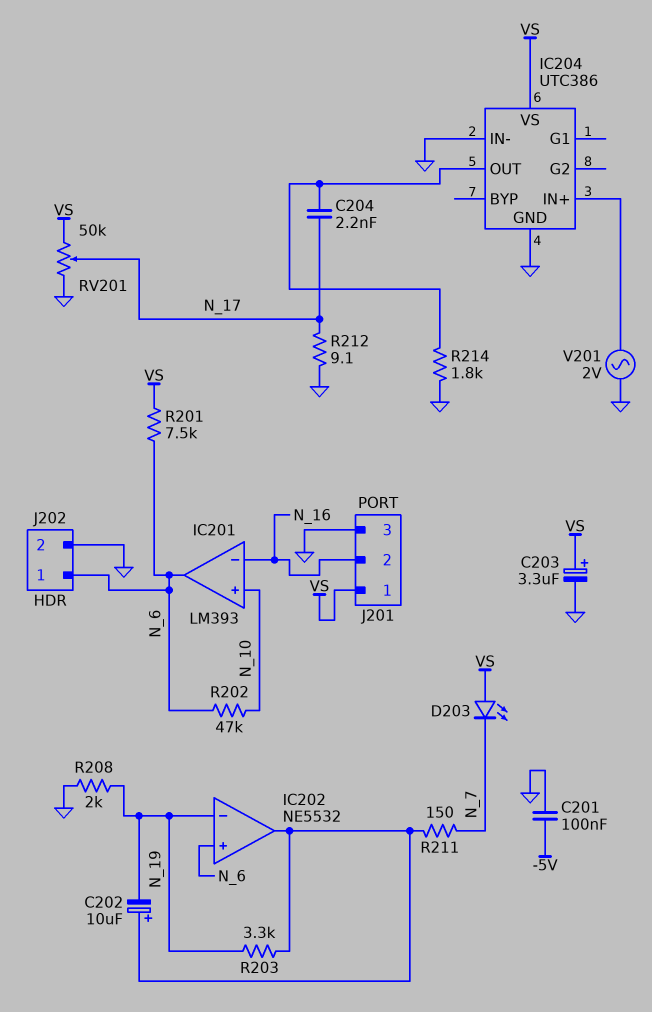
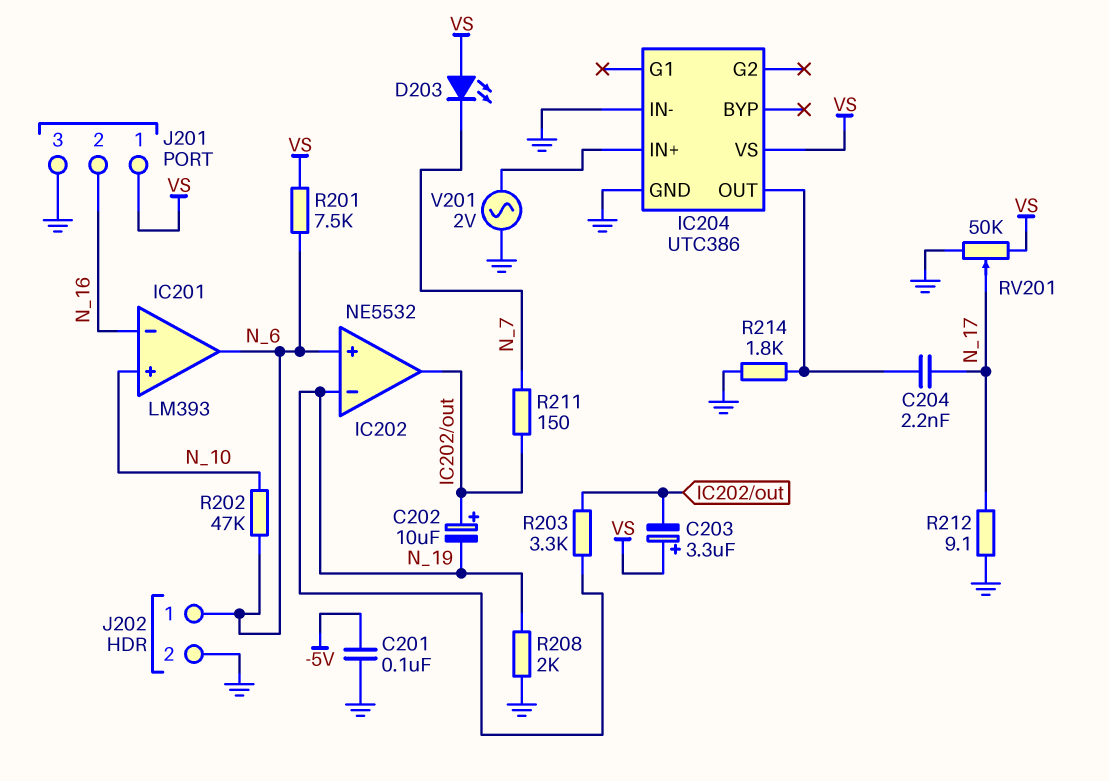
C203: 3.3uF (plus VS, minus GND) -> 3.3uF (plus VS, minus IC202/out)

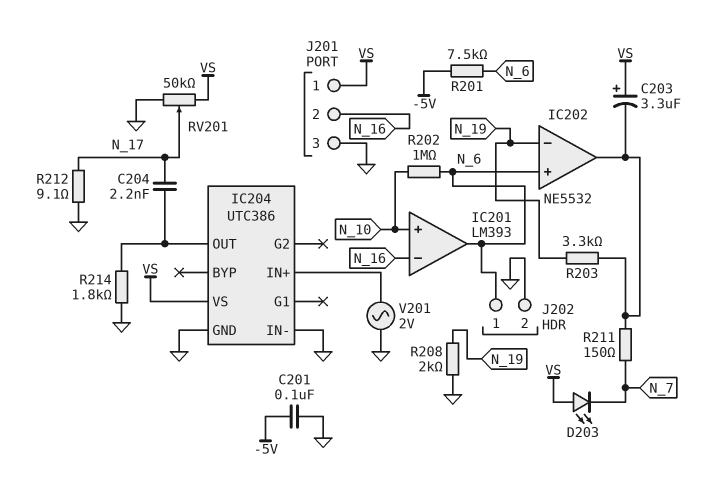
C202: 10uF (plus IC202/out, minus N_19) -> none
R201: 7.5k (N_6, VS) -> 7.5k (-5V, N_6)
R202: 47k (N_6, N_10) -> 1M (N_6, N_10)

